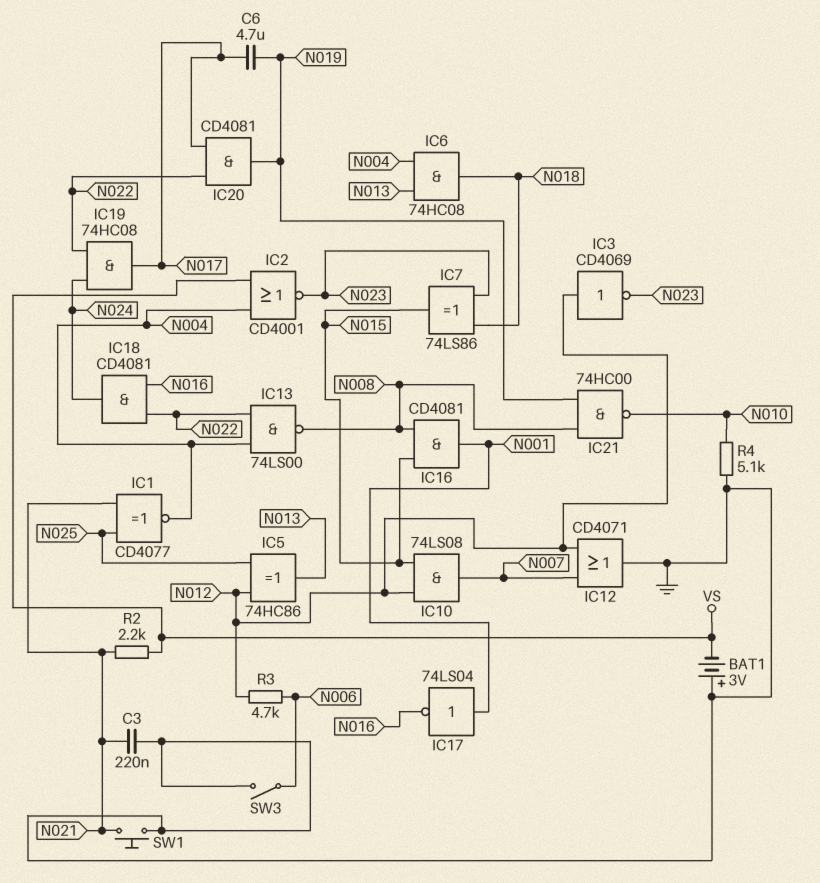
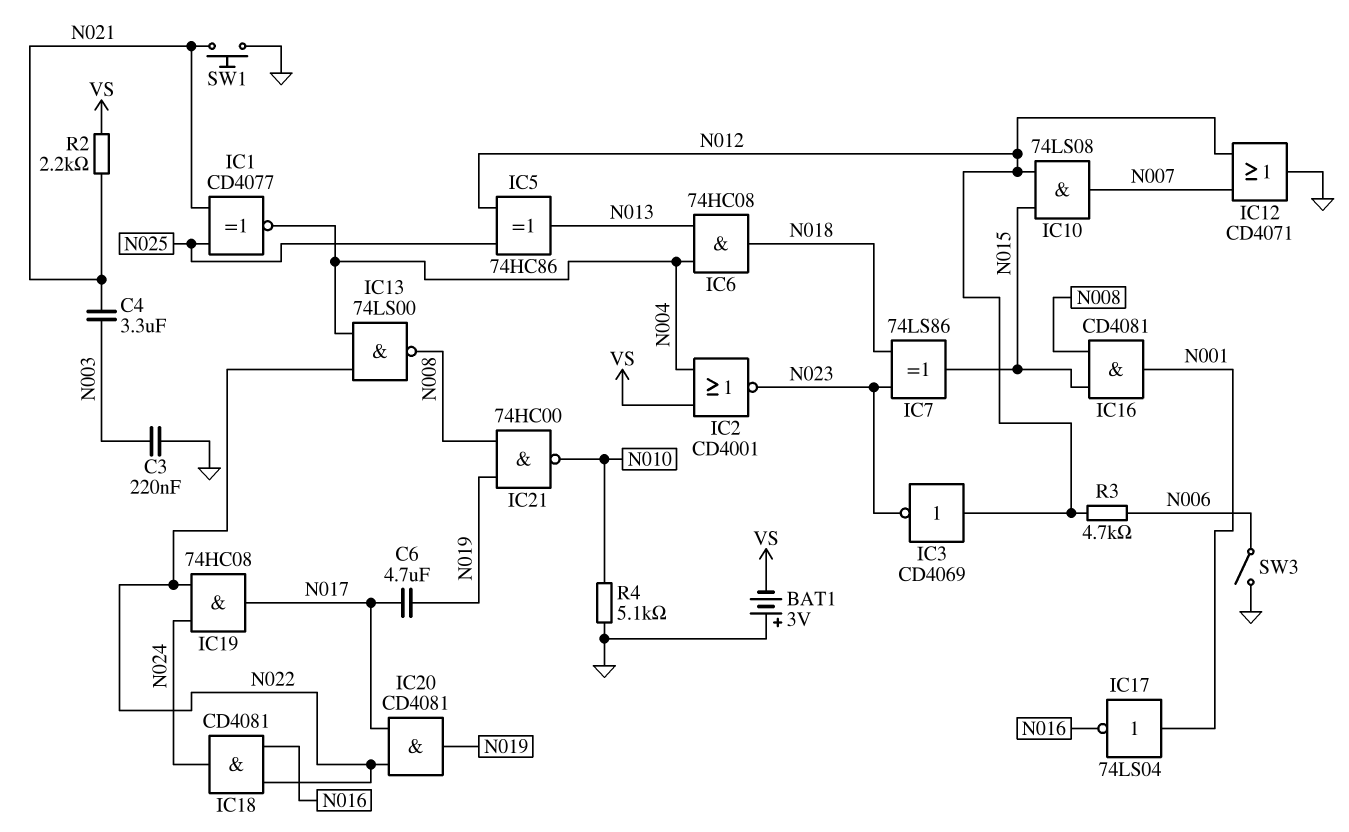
C3: 220nF (GND, N021) -> 220nF (GND, N003)
C4: none -> 3.3uF (N003, N021)

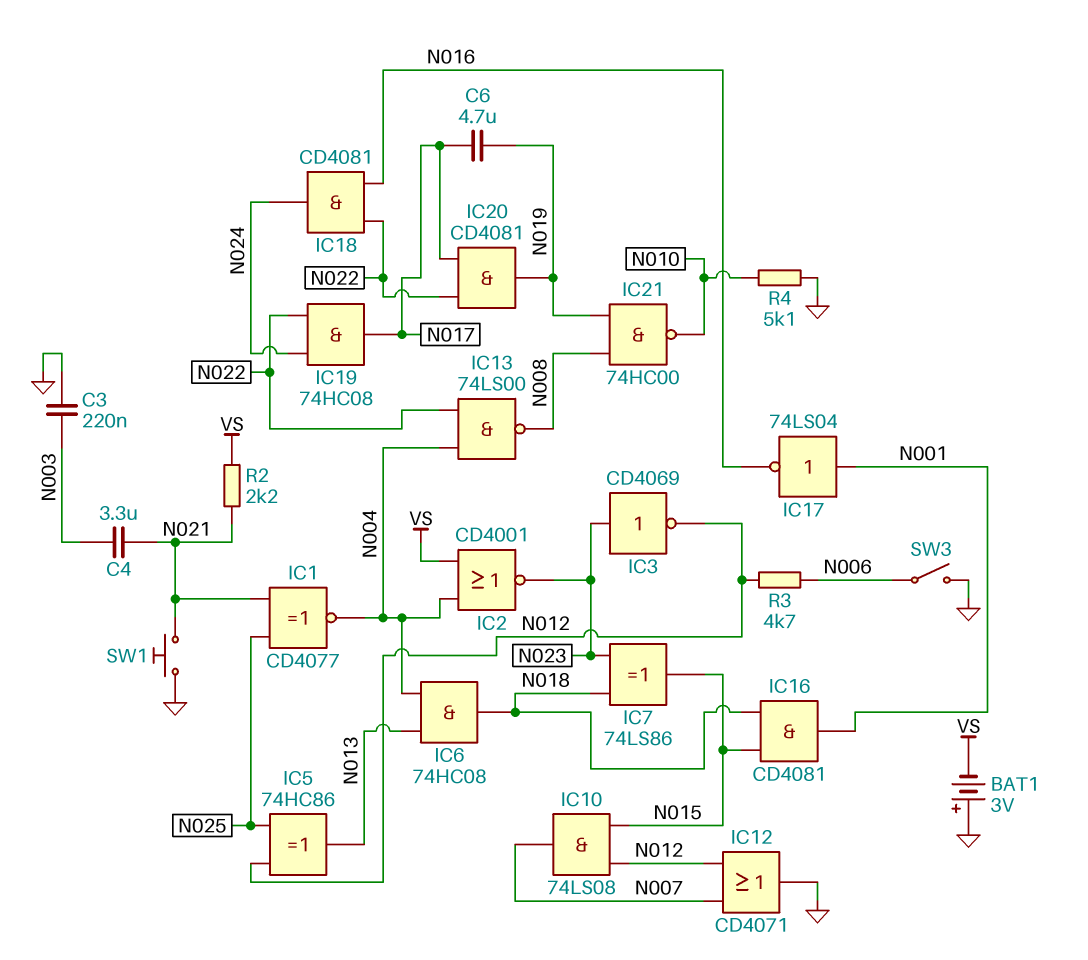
IC3: NOT CD4069 (in N012, out N023) -> NOT CD4069 (in N023, out N012)
IC16: AND CD4081 (in N008, in N015, out N001) -> AND CD4081 (in N015, in N018, out N001)

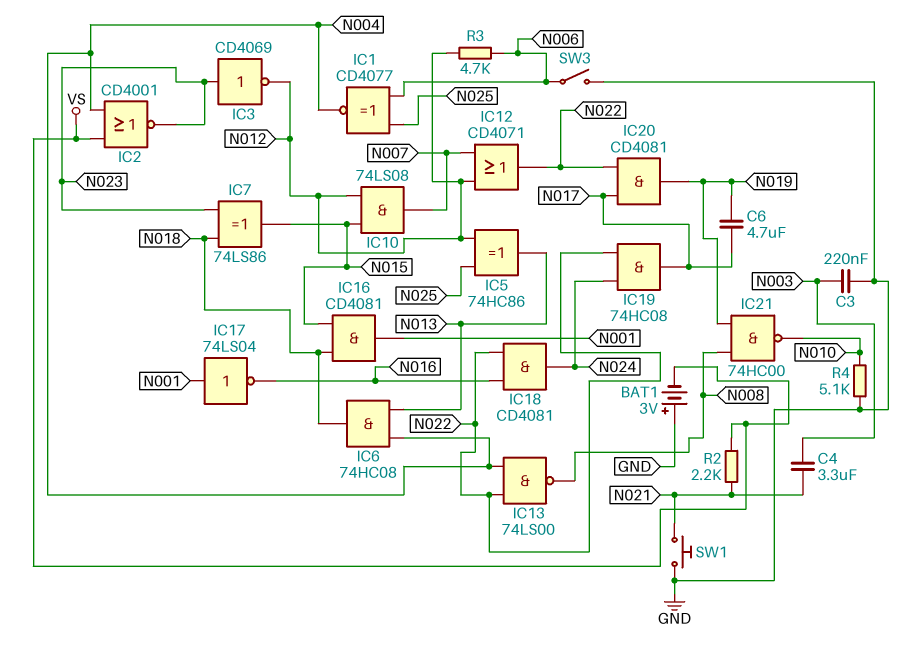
IC1: XNOR CD4077 (in N021, in N025, out N004) -> XNOR CD4077 (in N006, in N025, out N004)
IC12: OR CD4071 (in N007, in N012, out GND) -> OR CD4071 (in N007, in N012, out N022)

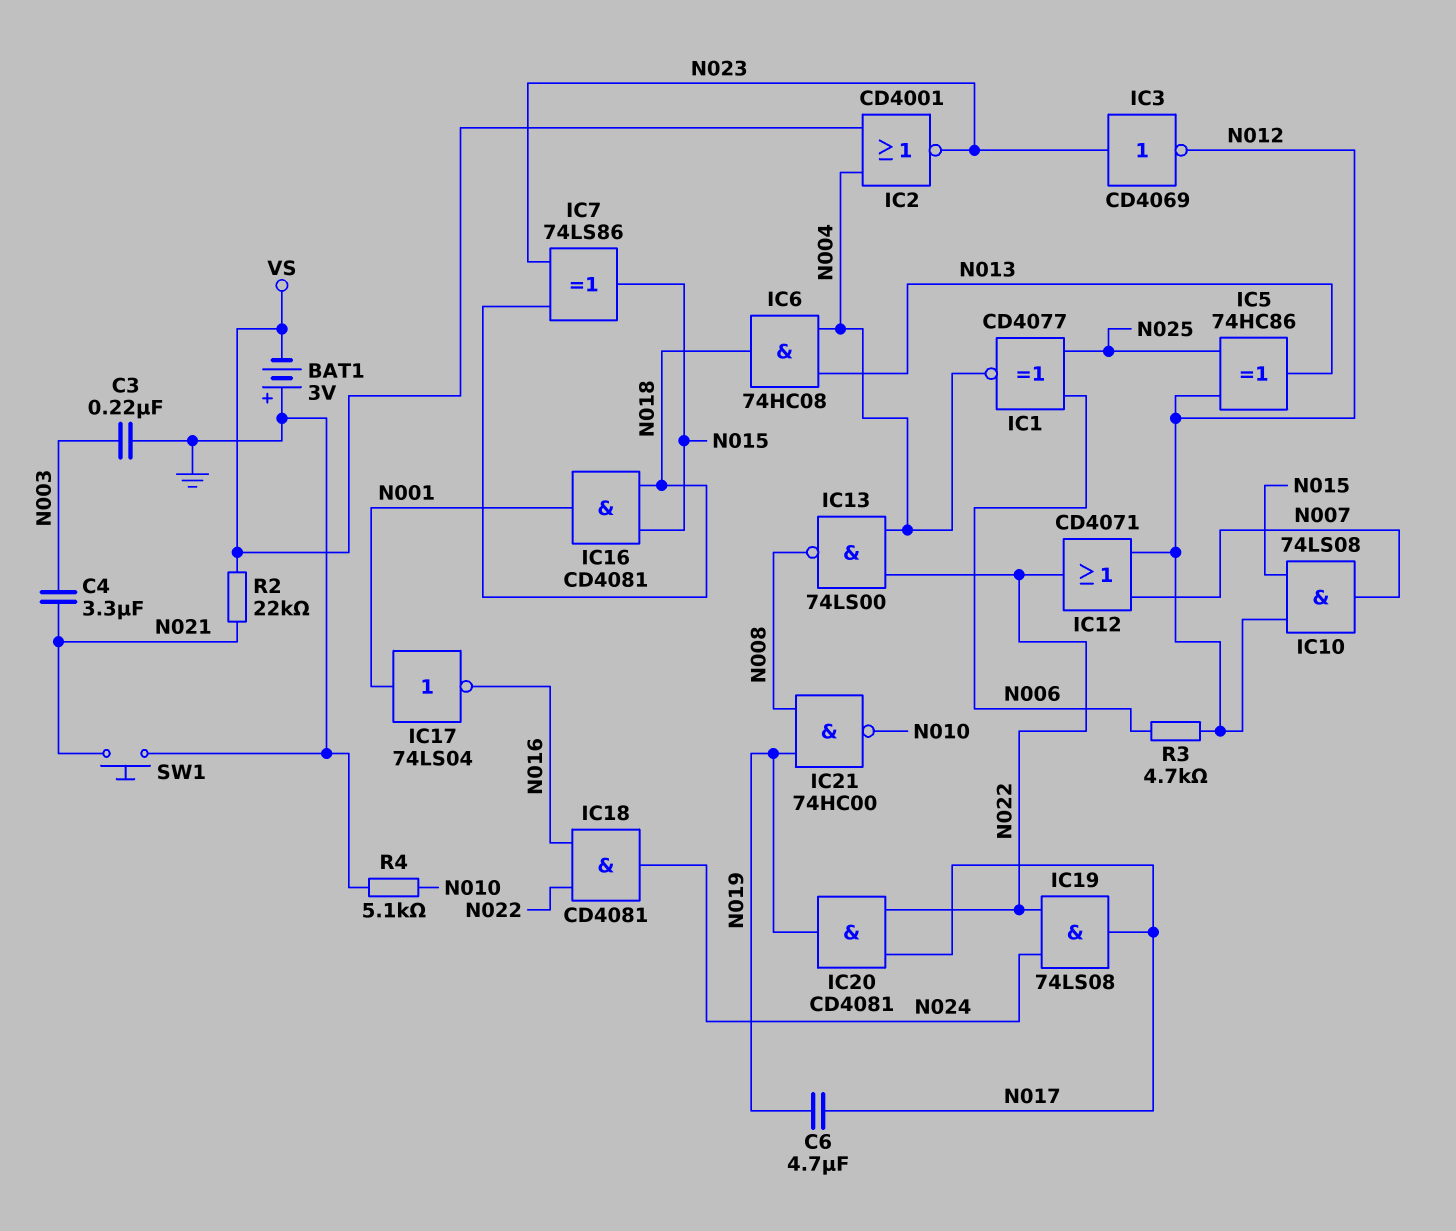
IC19: AND 74HC08 (in N022, in N024, out N017) -> AND 74LS08 (in N022, in N024, out N017)
R2: 2.2k (N021, VS) -> 22k (N021, VS)
SW3: switch (GND, N006) -> none

